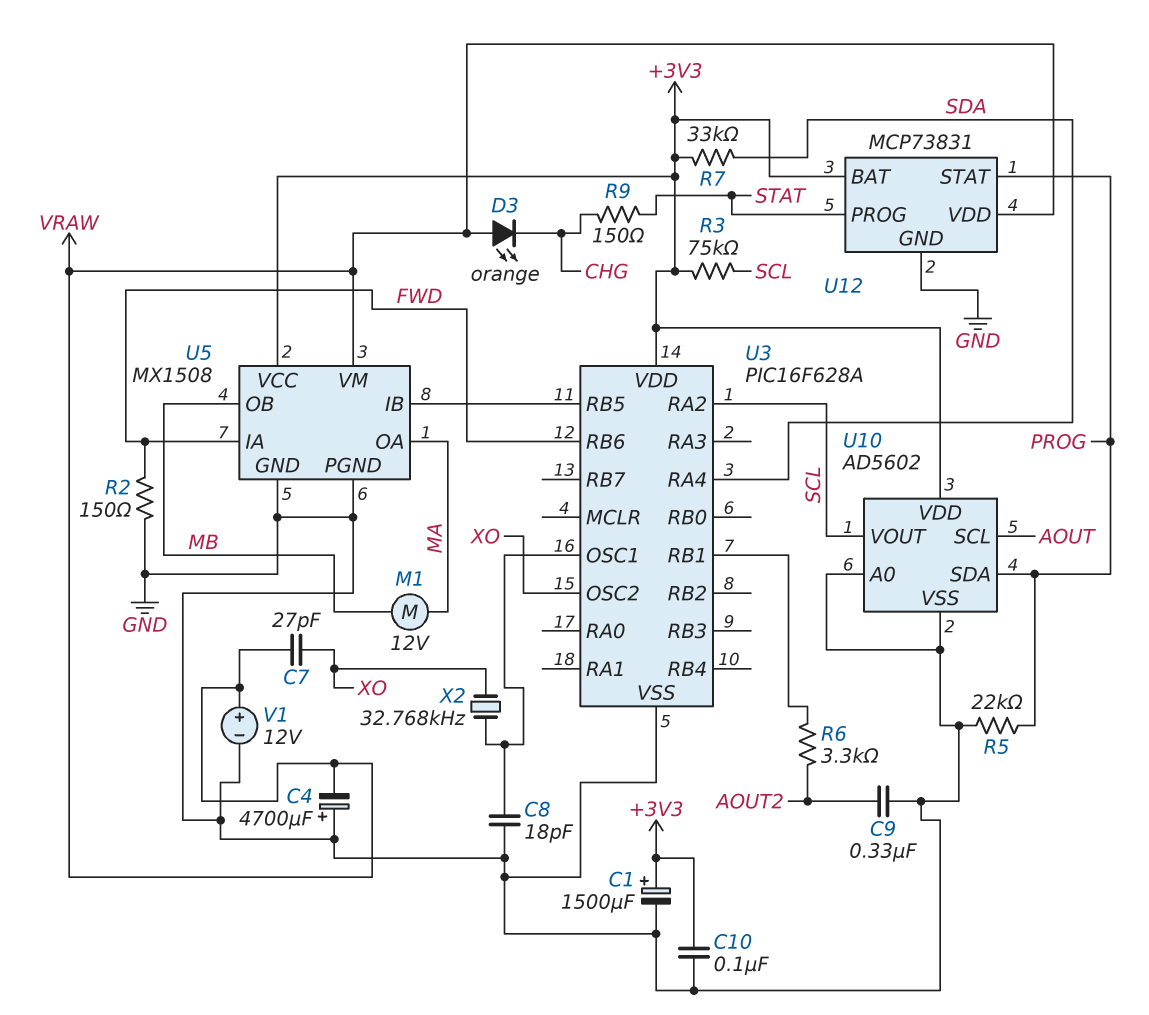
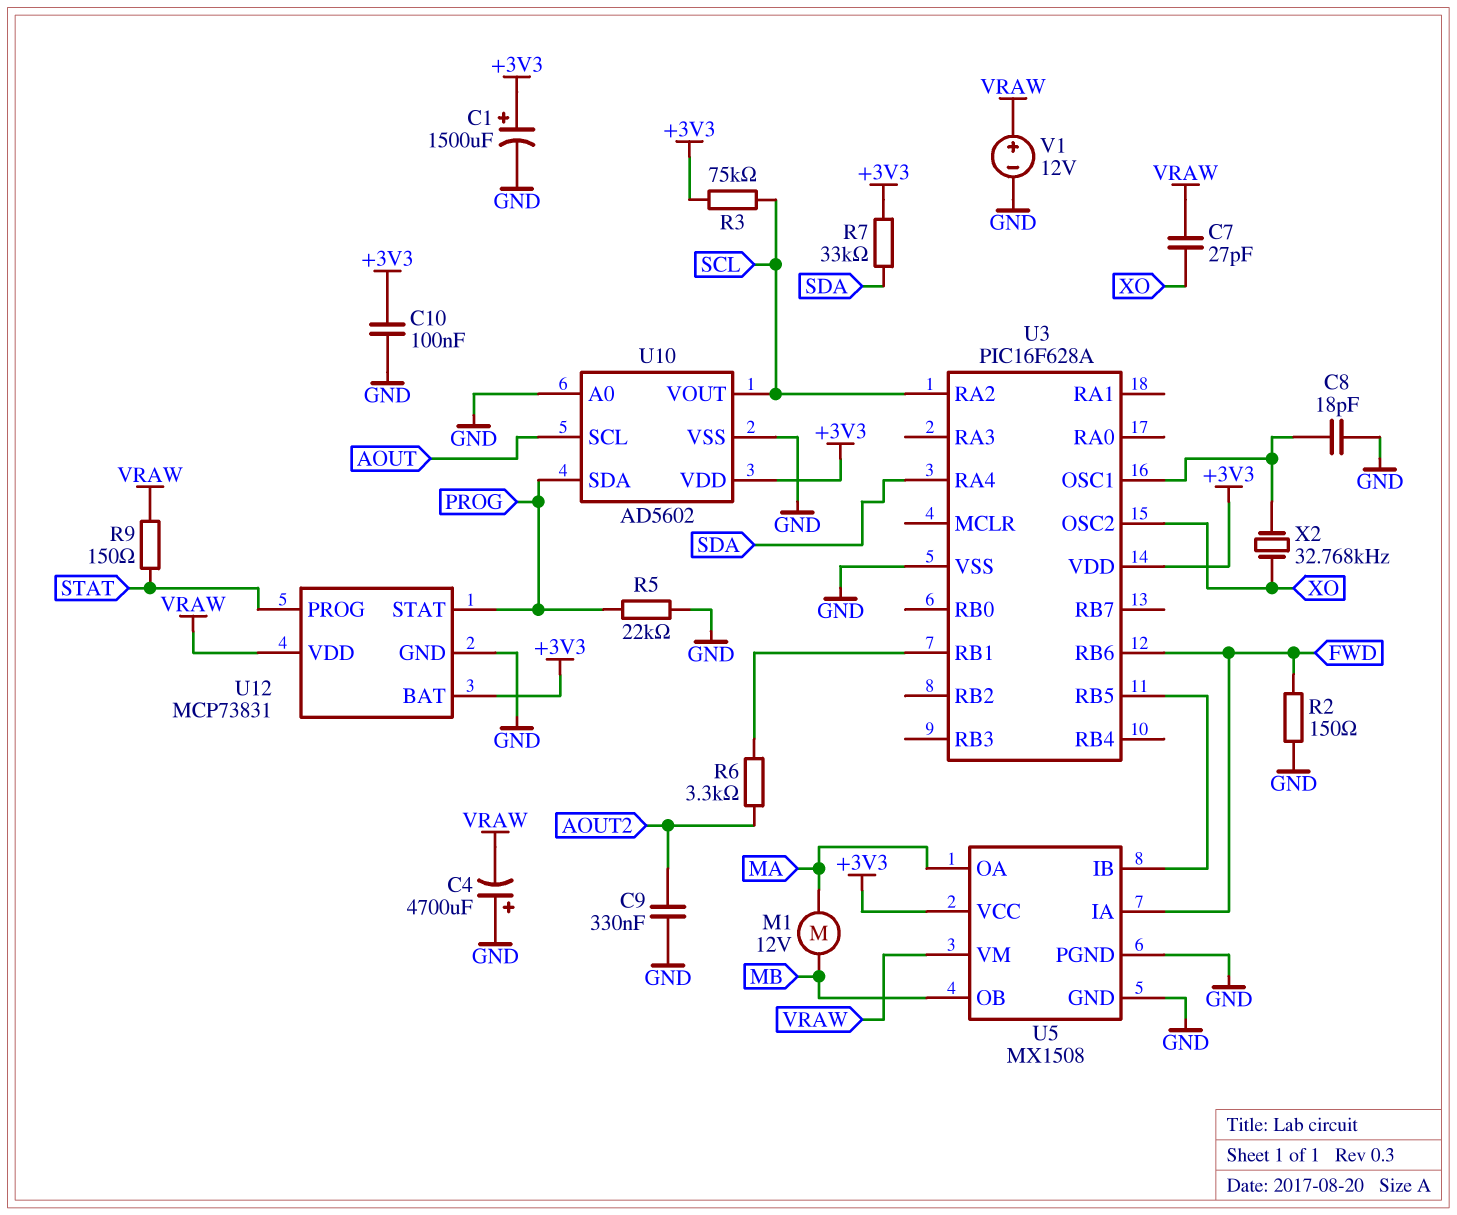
D3: LED orange (A VRAW, K CHG) -> none
R9: 150 (CHG, STAT) -> 150 (STAT, VRAW)

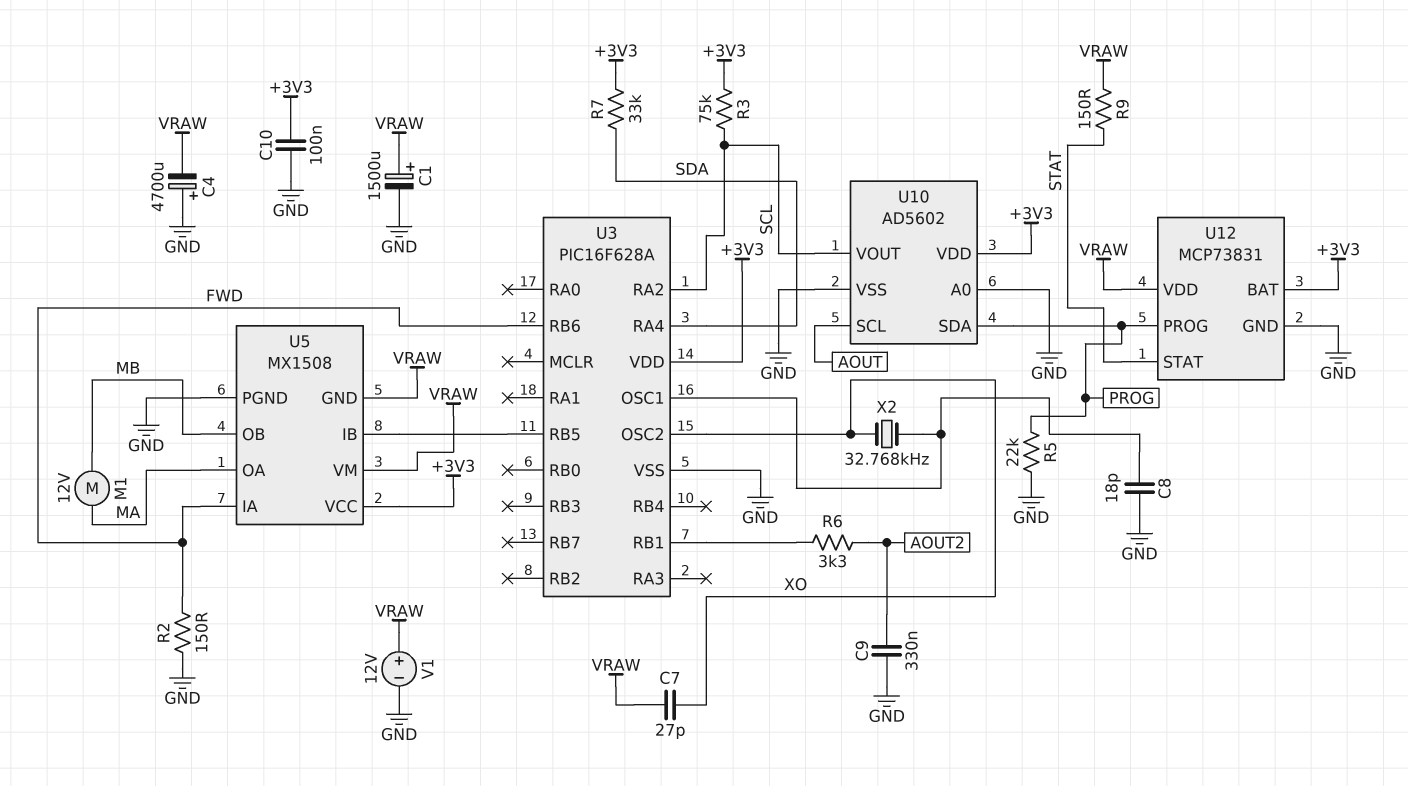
C1: 1500uF (plus +3V3, minus GND) -> 1500uF (plus VRAW, minus GND)
U5 pin GND: GND -> VRAW
U12 pin PROG: STAT -> PROG
U12 pin STAT: PROG -> STAT

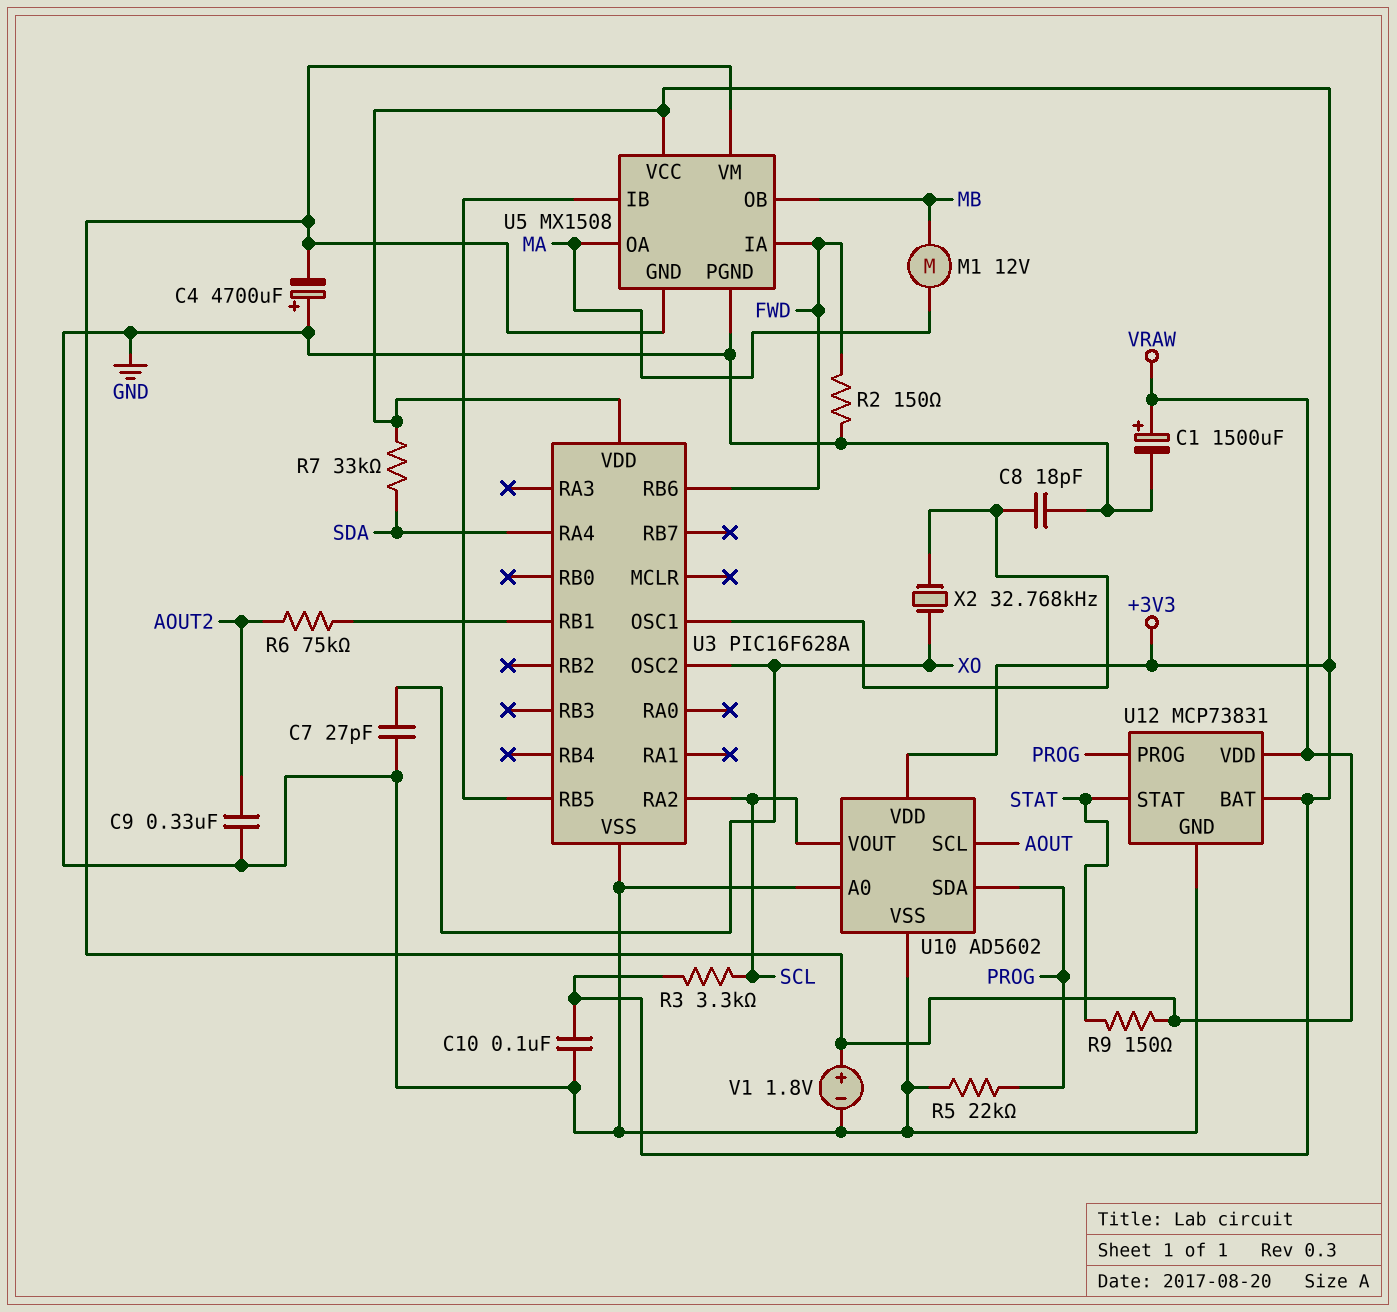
C7: 27pF (VRAW, XO) -> 27pF (GND, XO)
R3: 75k (+3V3, SCL) -> 3.3k (+3V3, SCL)
R6: 3.3k (AOUT2, U3/RB1) -> 75k (AOUT2, U3/RB1)
V1: 12V (plus VRAW, minus GND) -> 1.8V (plus VRAW, minus GND)

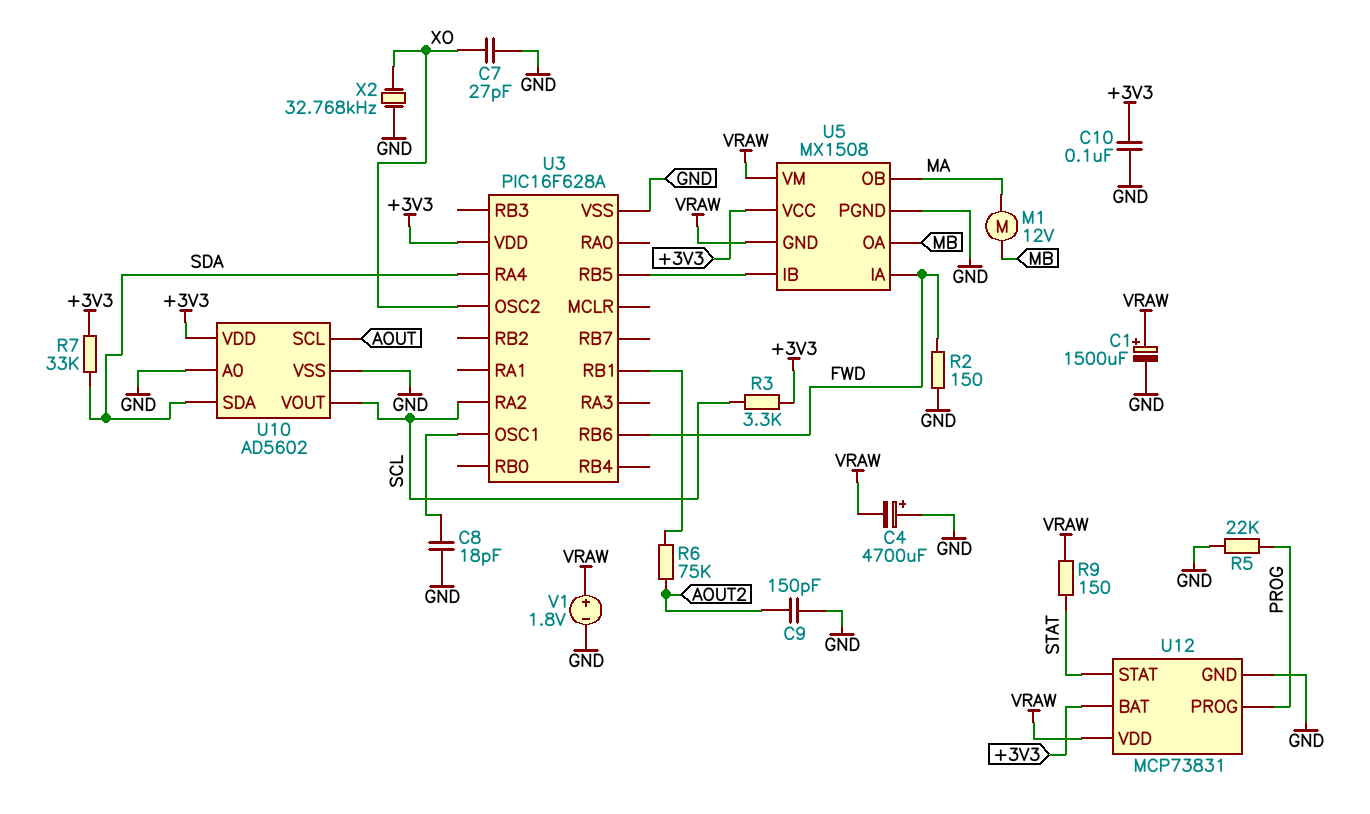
C9: 330nF (AOUT2, GND) -> 150pF (AOUT2, GND)
U5 pin OA: MA -> MB
U5 pin OB: MB -> MA
U10 pin SDA: PROG -> SDA
X2: 32.768kHz (U3/OSC1, XO) -> 32.768kHz (GND, XO)

